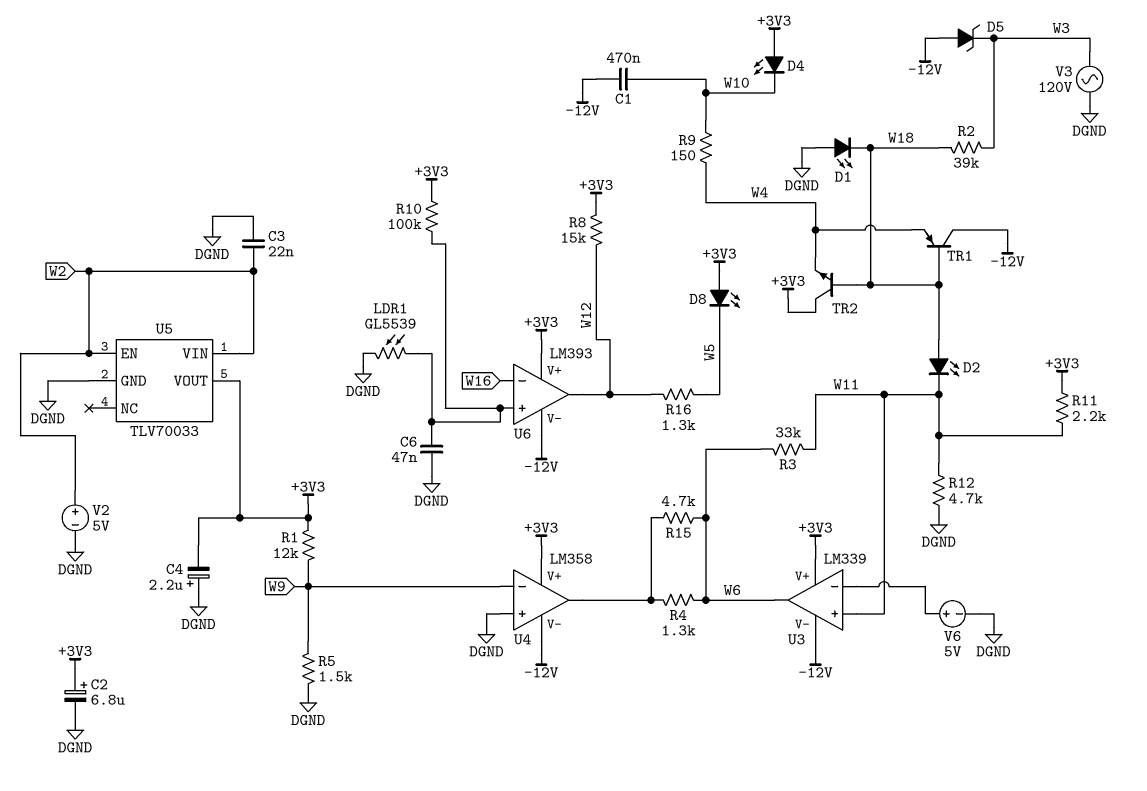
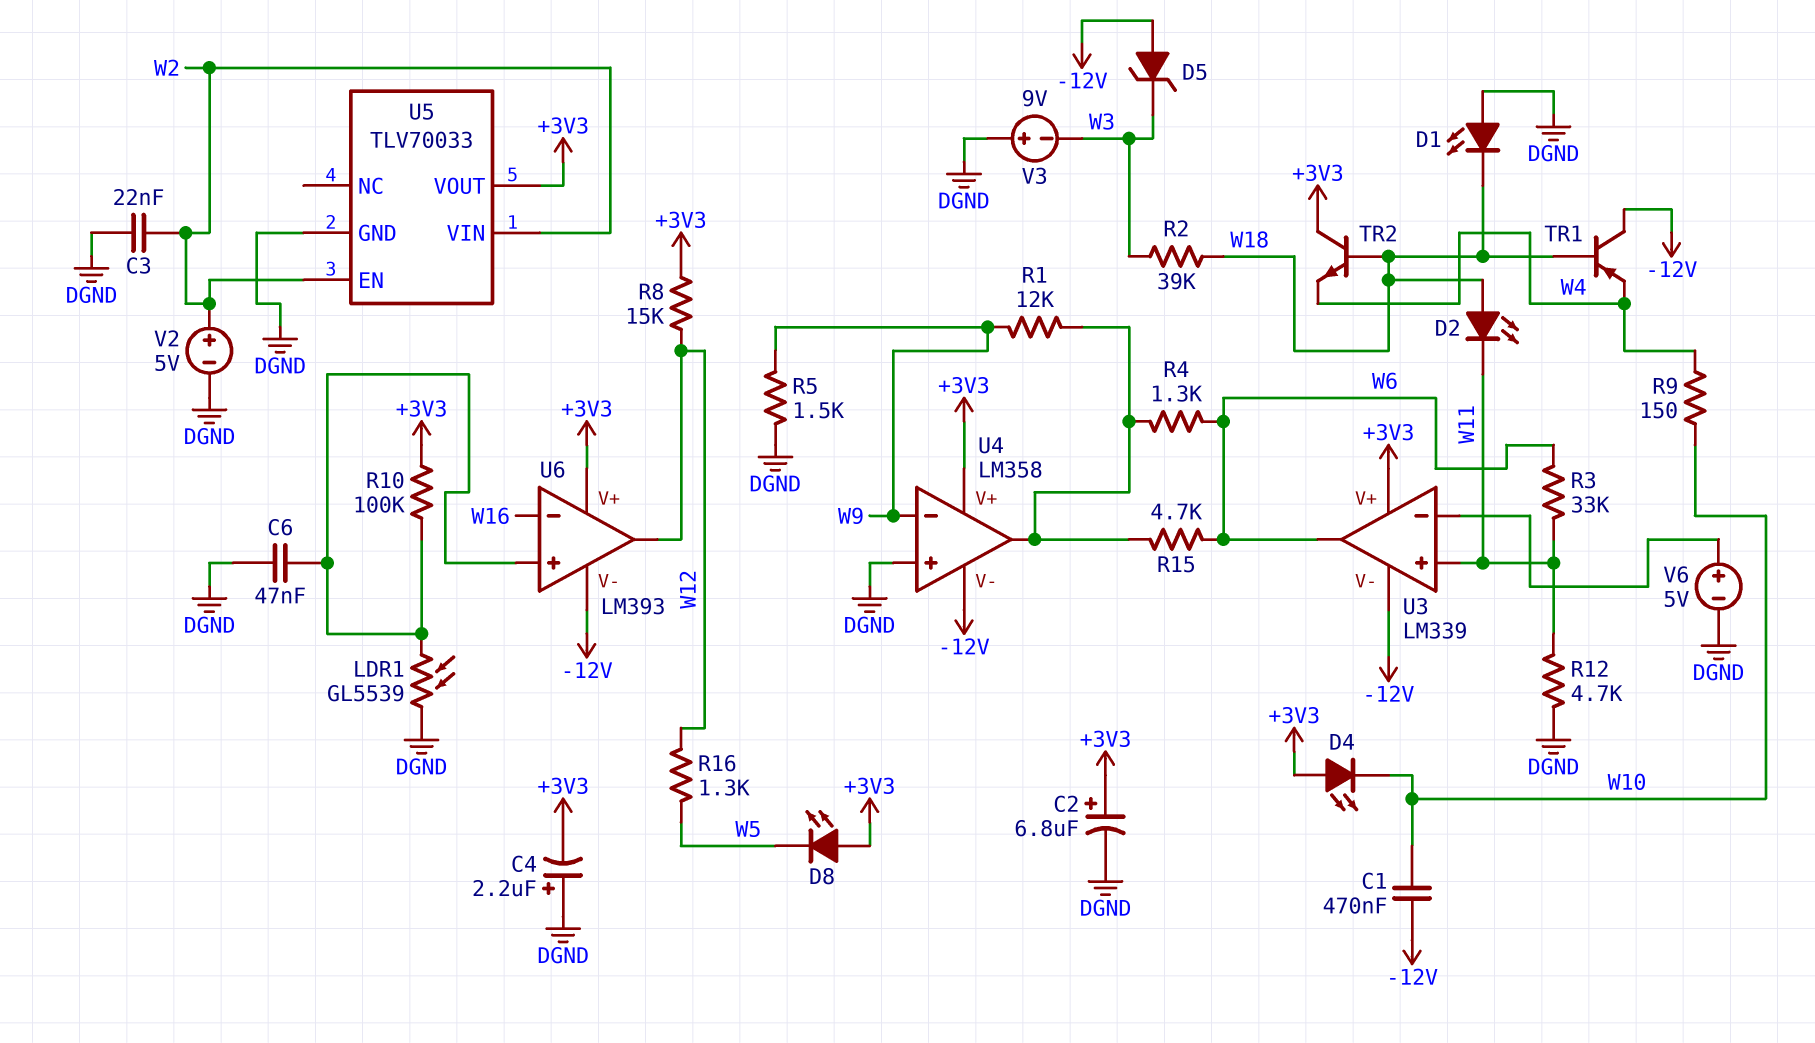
R1: 12k (+3V3, W9) -> 12k (U4/out, W9)
R11: 2.2k (+3V3, W11) -> none
V3: AC 120V (DGND, W3) -> 9V (plus DGND, minus W3)

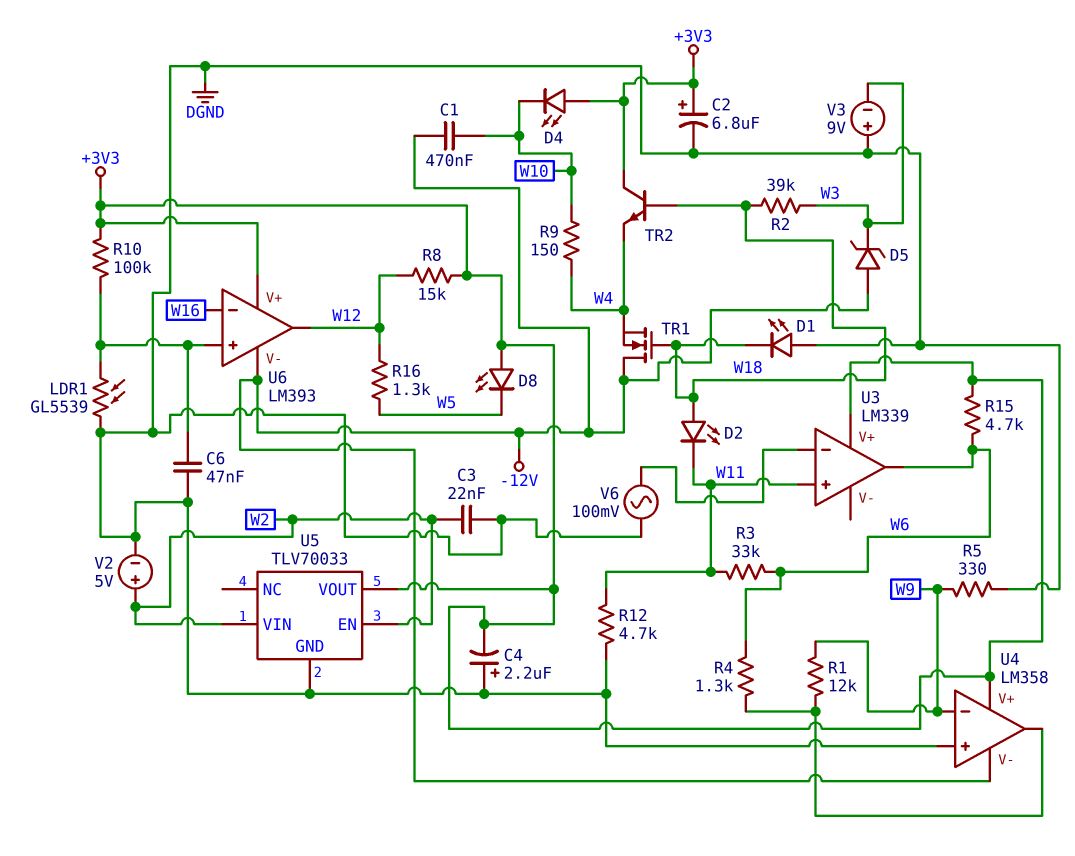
R5: 1.5k (DGND, W9) -> 330 (DGND, W9)
R15: 4.7k (U4/out, W6) -> 4.7k (+3V3, W6)
TR1: PNP (B W18, C -12V, E W4) -> NMOS (G W18, D -12V, S W4)
U3 pin V-: -12V -> none
V6: 5V (plus U3/in-, minus DGND) -> AC 100mV (DGND, U3/in-)

